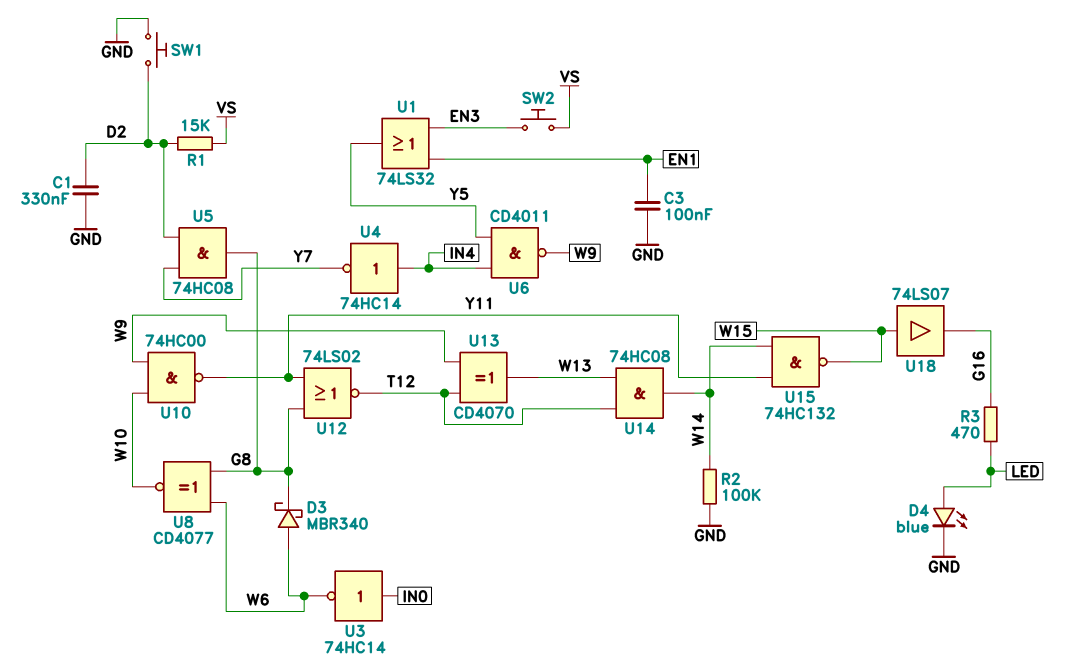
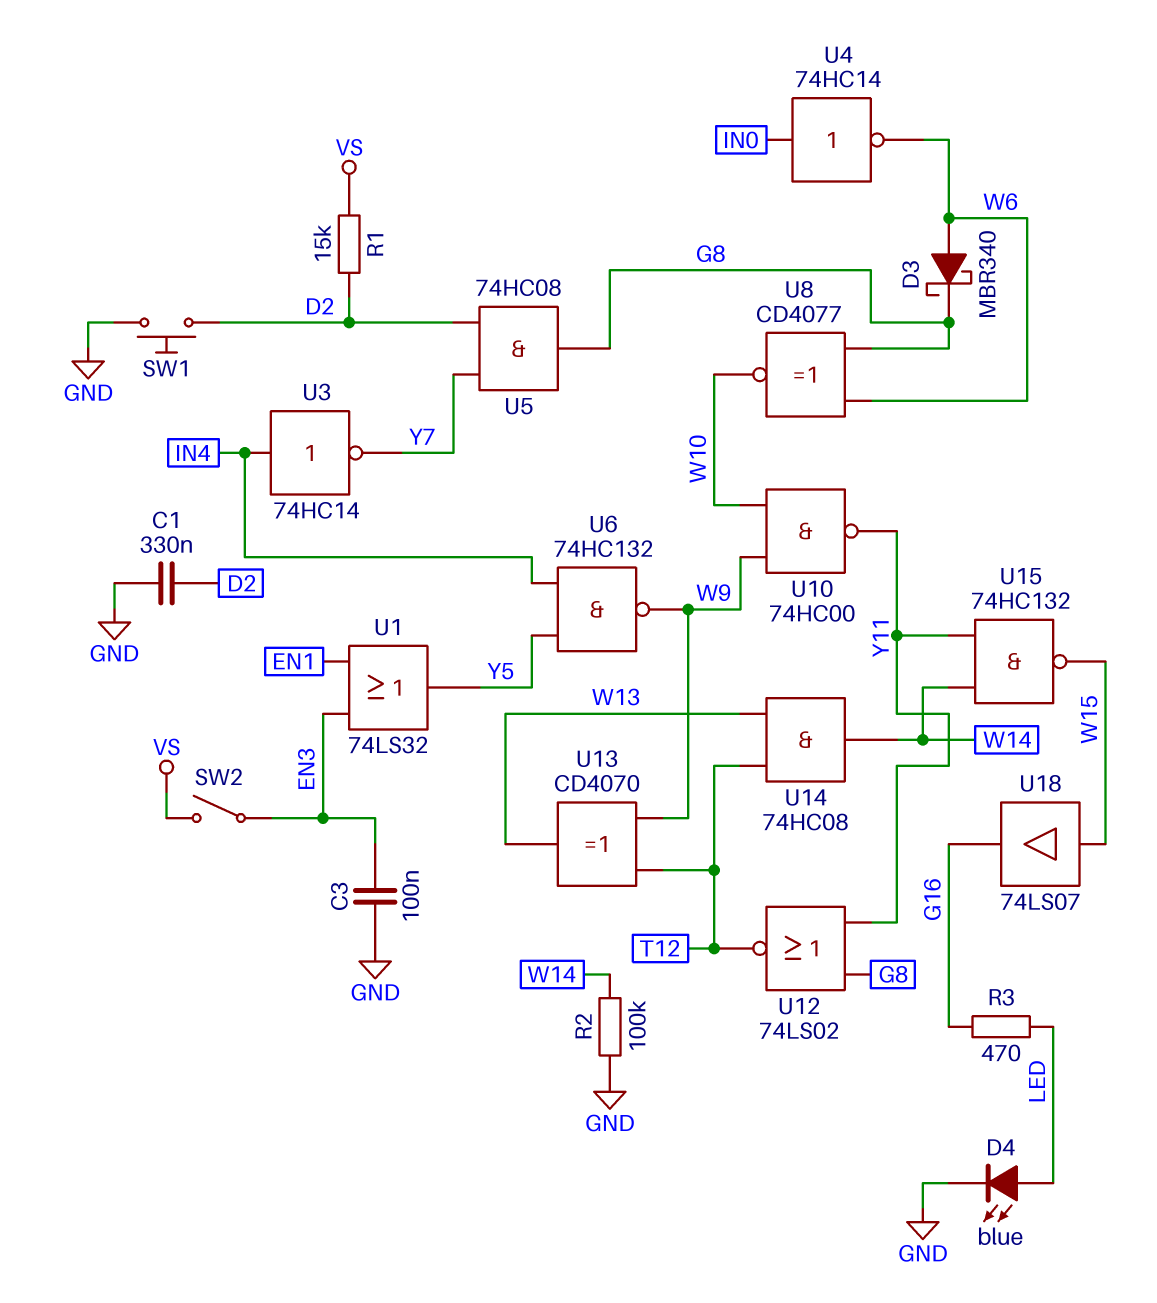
C3: 100nF (EN1, GND) -> 100nF (EN3, GND)
SW2: button (EN3, VS) -> switch (EN3, VS)
U3: NOT 74HC14 (in IN0, out W6) -> NOT 74HC14 (in IN4, out Y7)
U4: NOT 74HC14 (in IN4, out Y7) -> NOT 74HC14 (in IN0, out W6)
U6: NAND CD4011 (in IN4, in Y5, out W9) -> NAND 74HC132 (in IN4, in Y5, out W9)

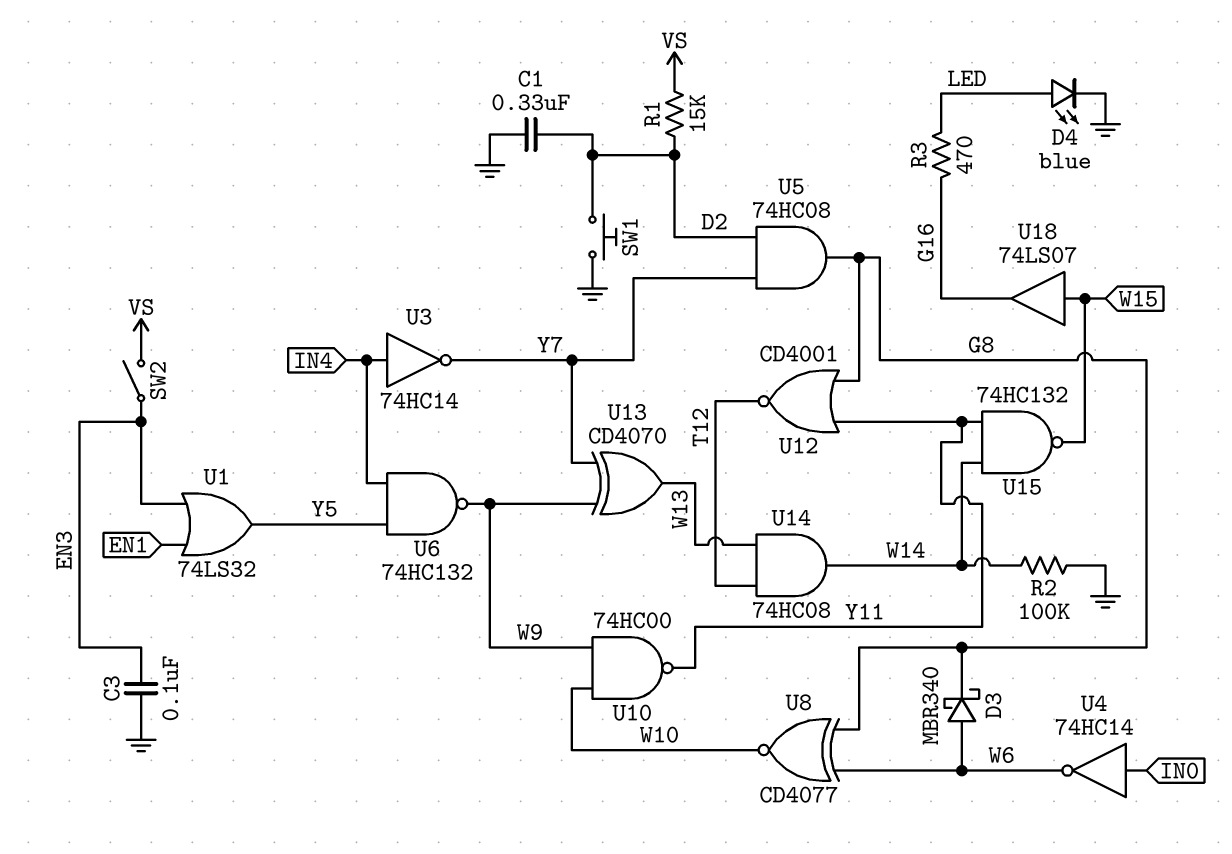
U12: NOR 74LS02 (in G8, in Y11, out T12) -> NOR CD4001 (in G8, in Y11, out T12)
U13: XOR CD4070 (in T12, in W9, out W13) -> XOR CD4070 (in W9, in Y7, out W13)

